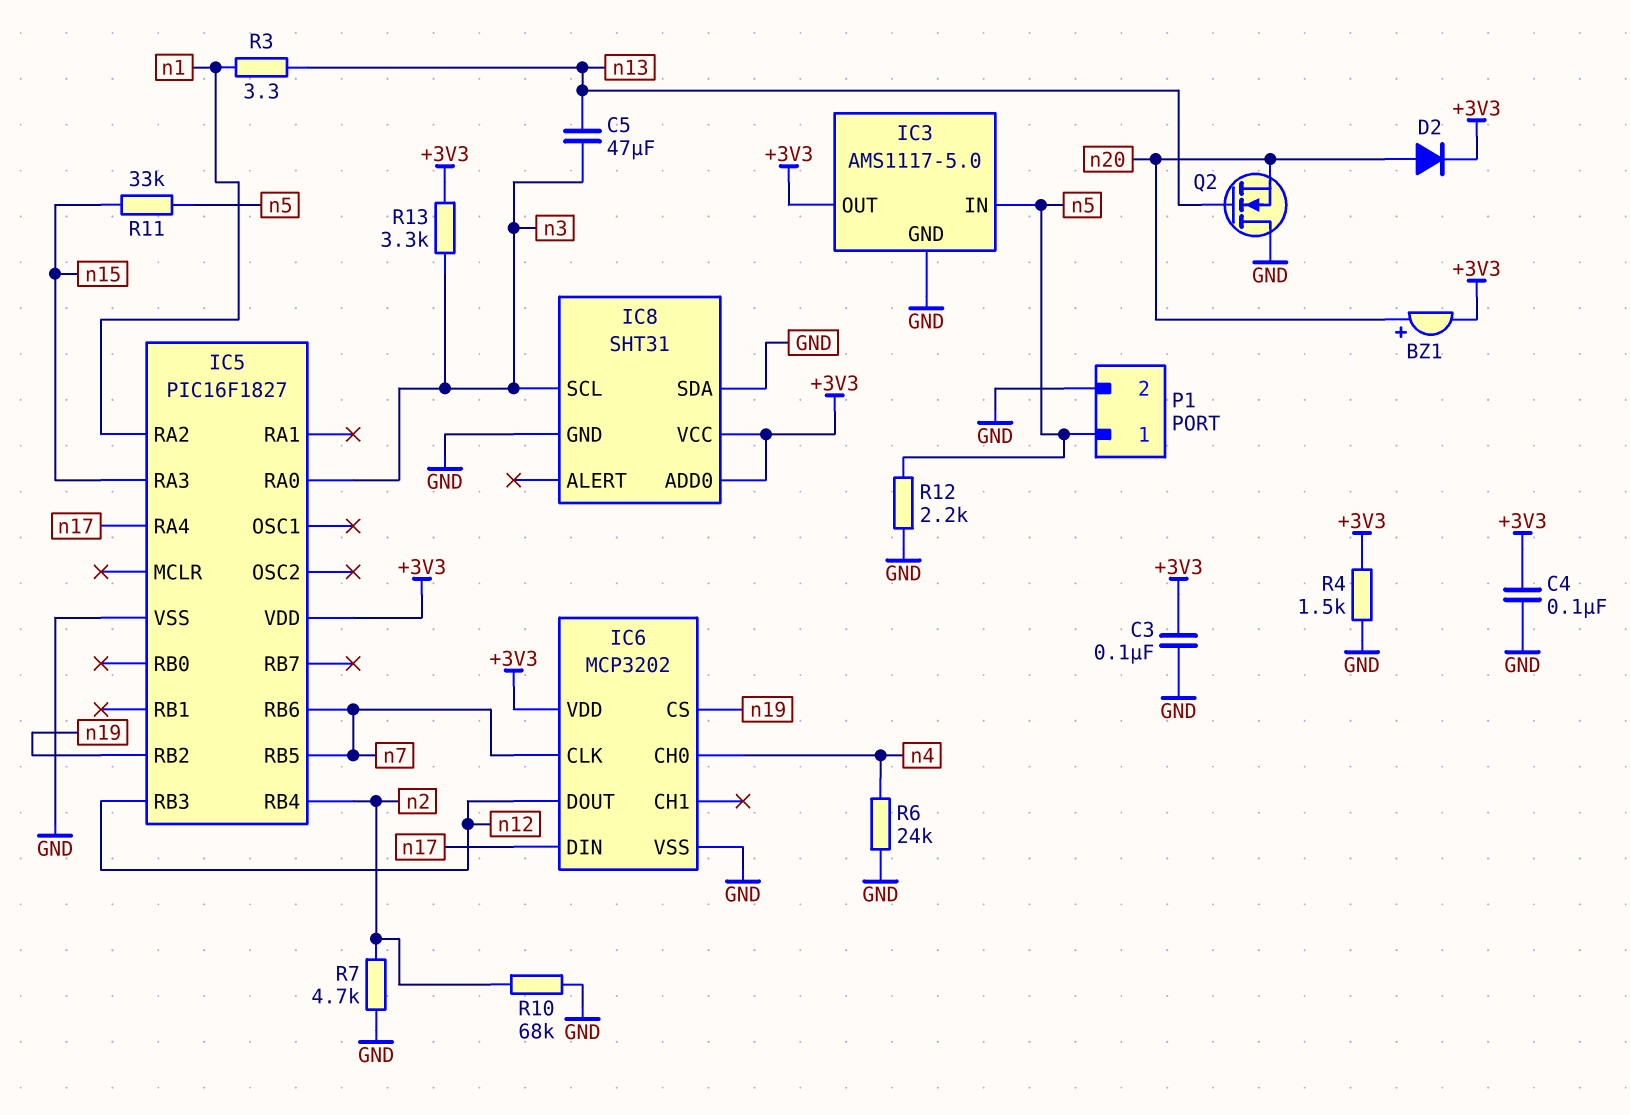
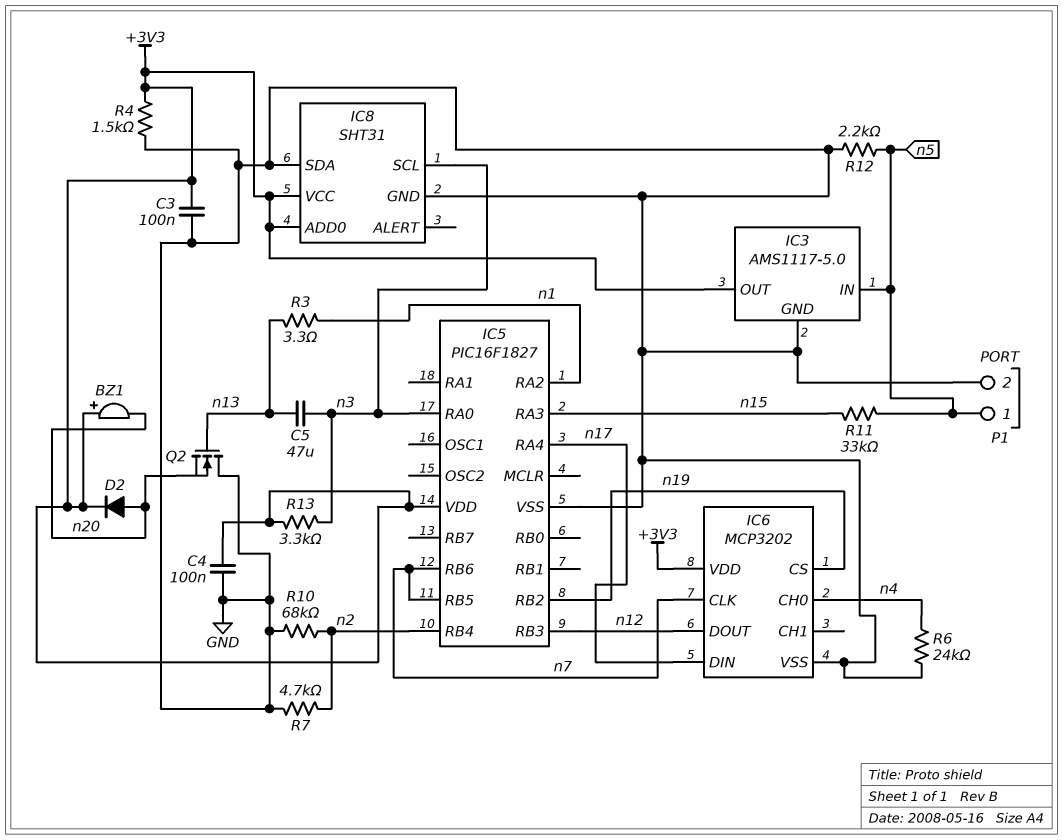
BZ1: buzzer (plus n20, minus +3V3) -> buzzer (plus +3V3, minus n20)

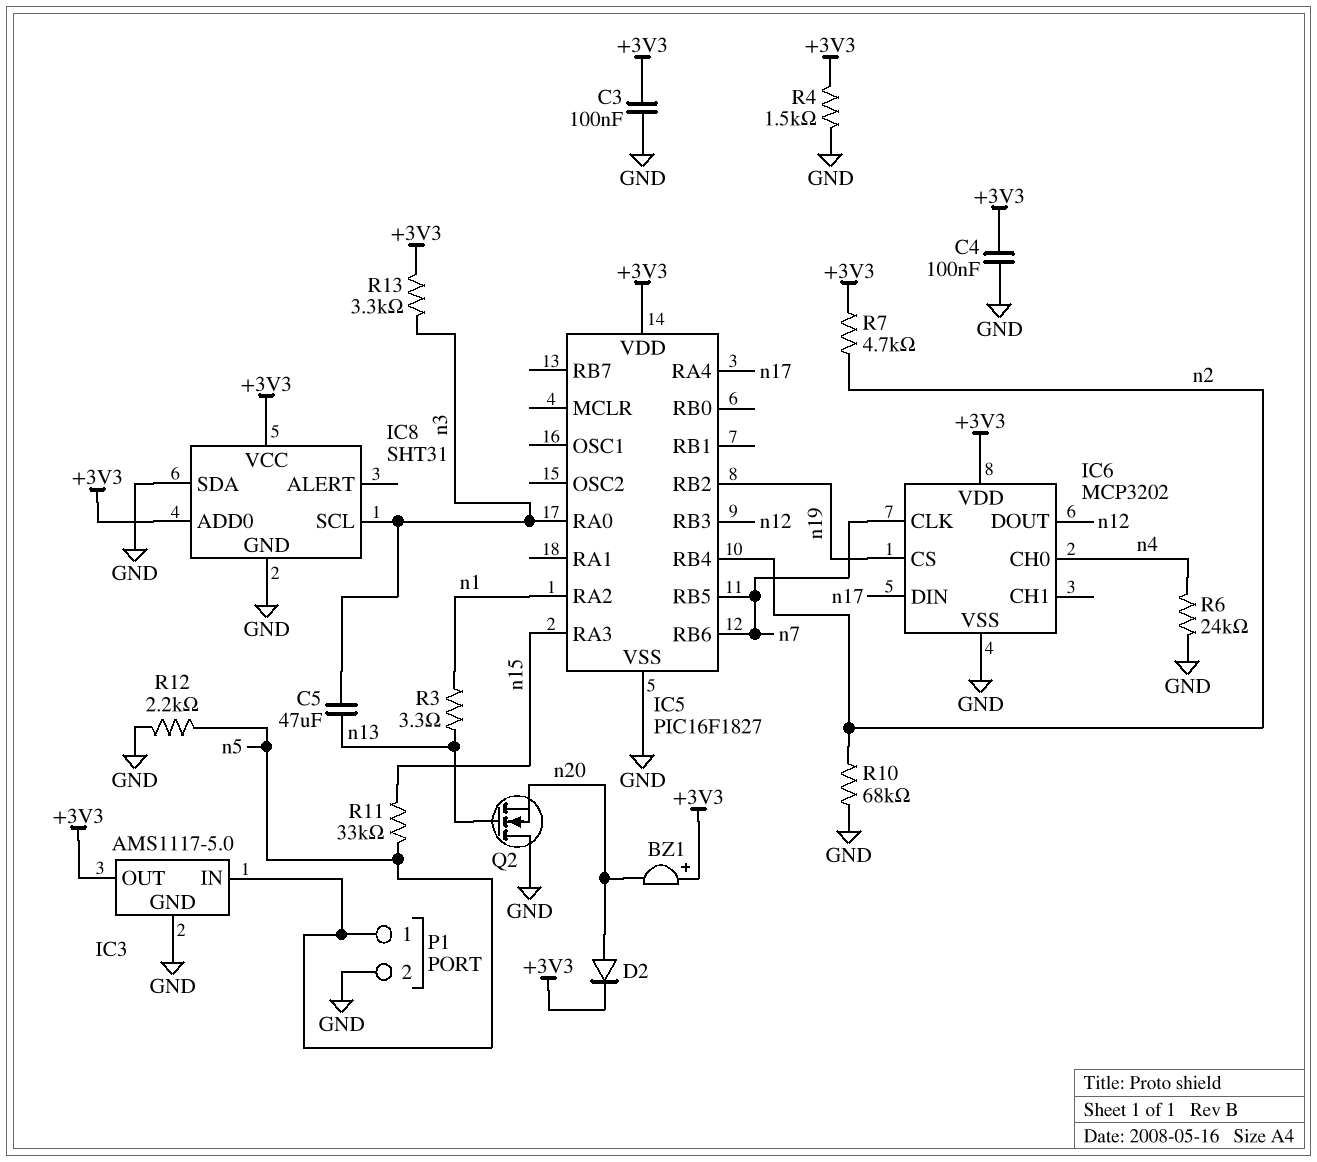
R7: 4.7k (GND, n2) -> 4.7k (+3V3, n2)

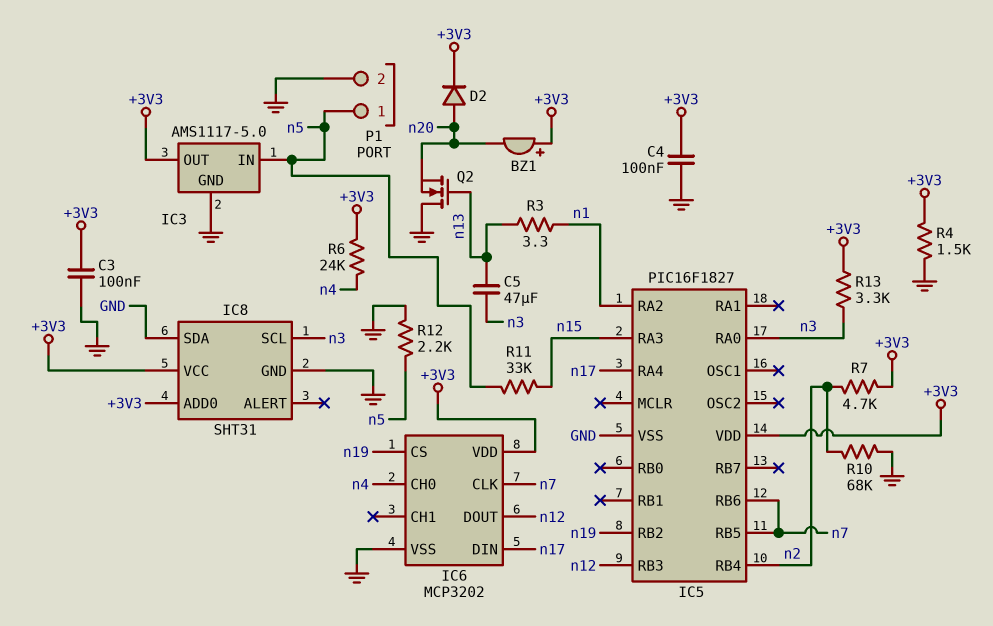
R6: 24k (GND, n4) -> 24k (+3V3, n4)

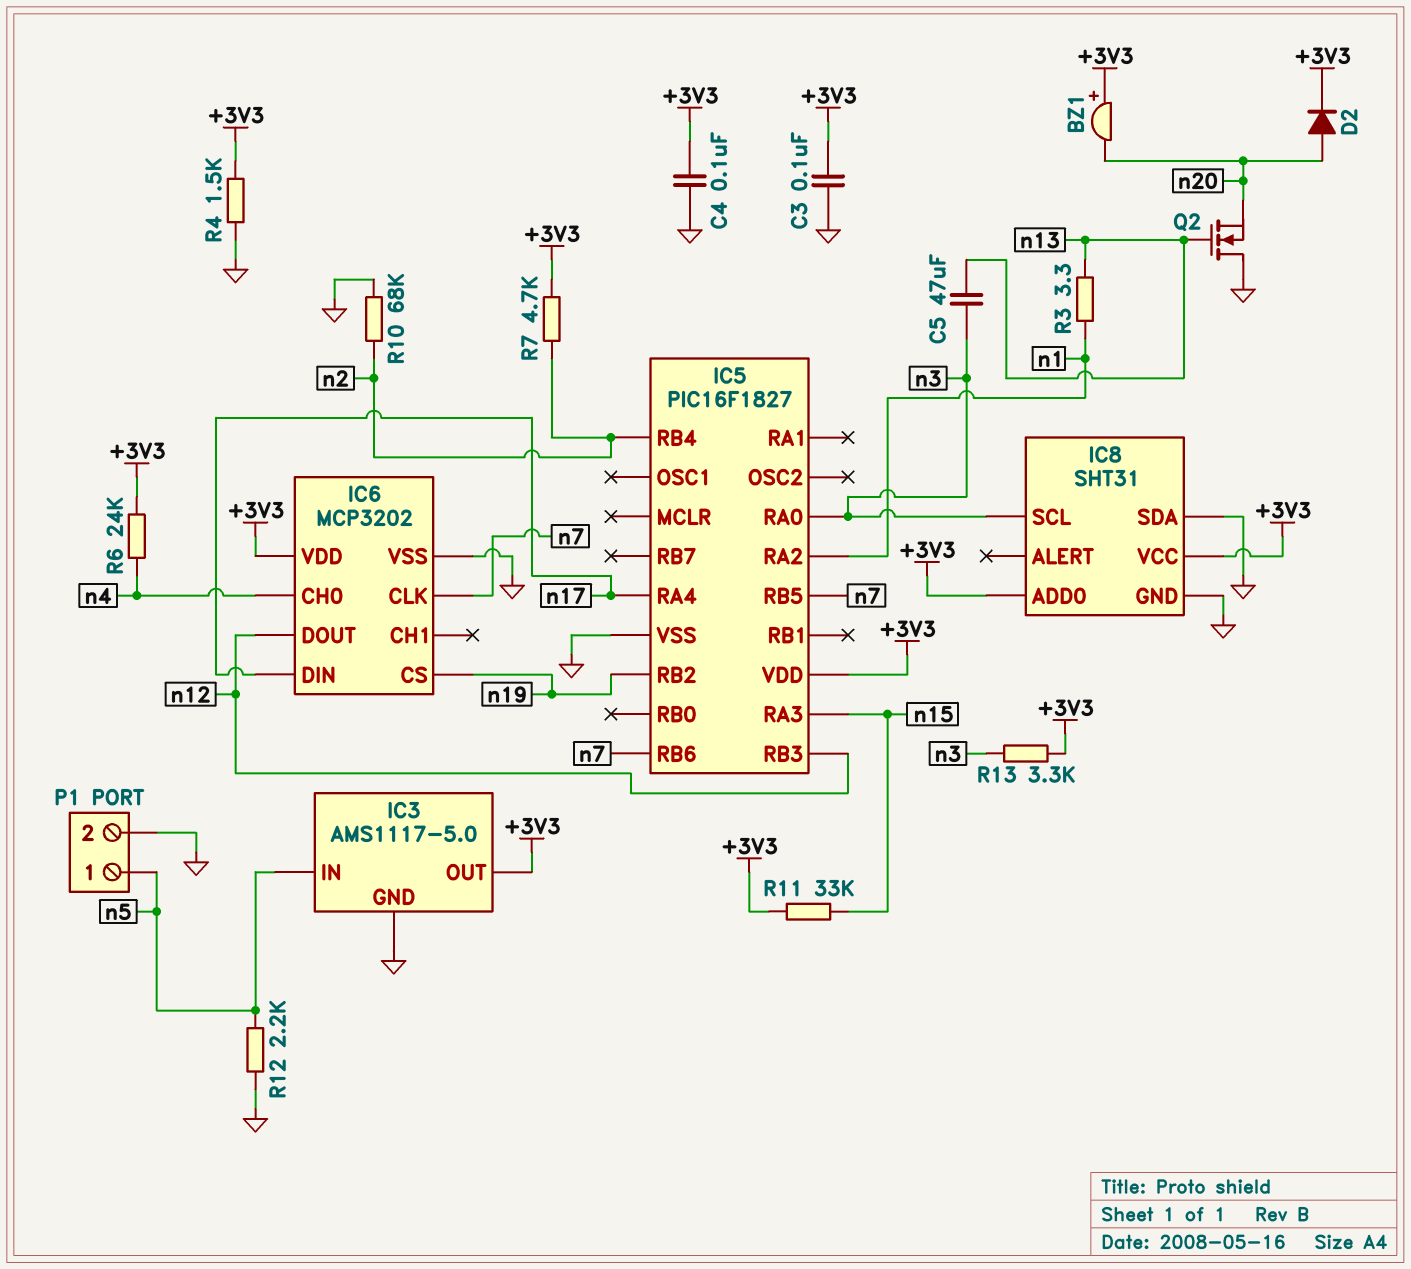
R11: 33k (n5, n15) -> 33k (+3V3, n15)

